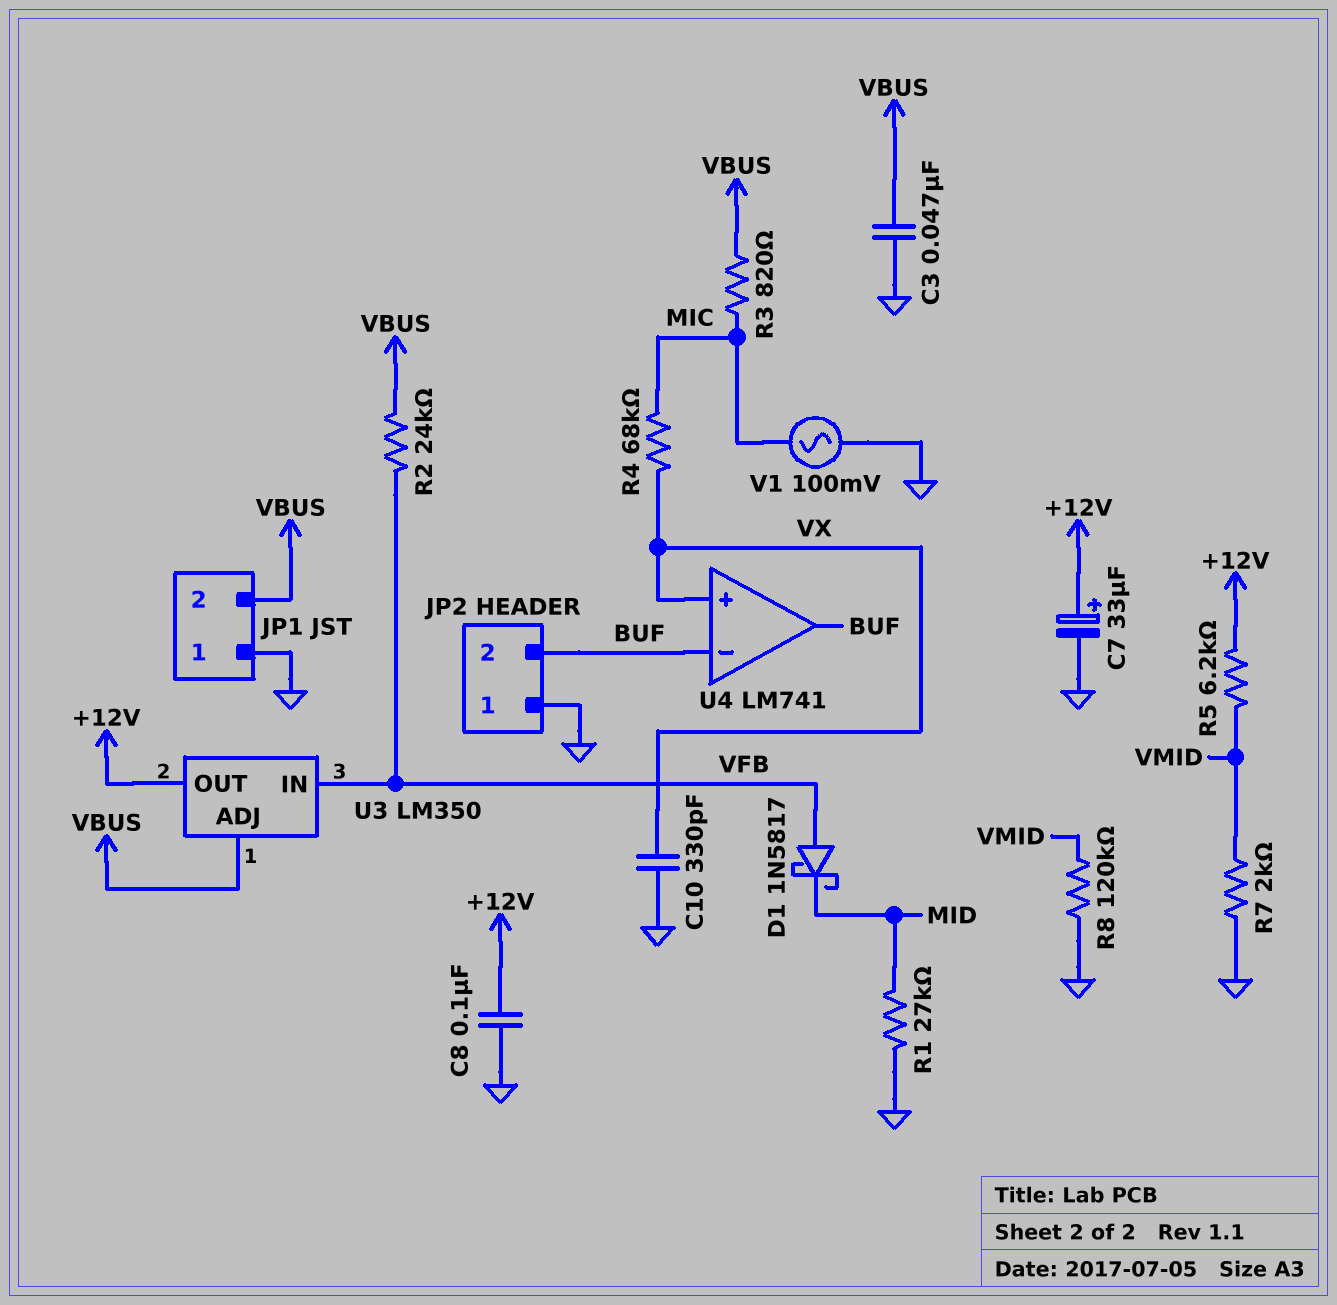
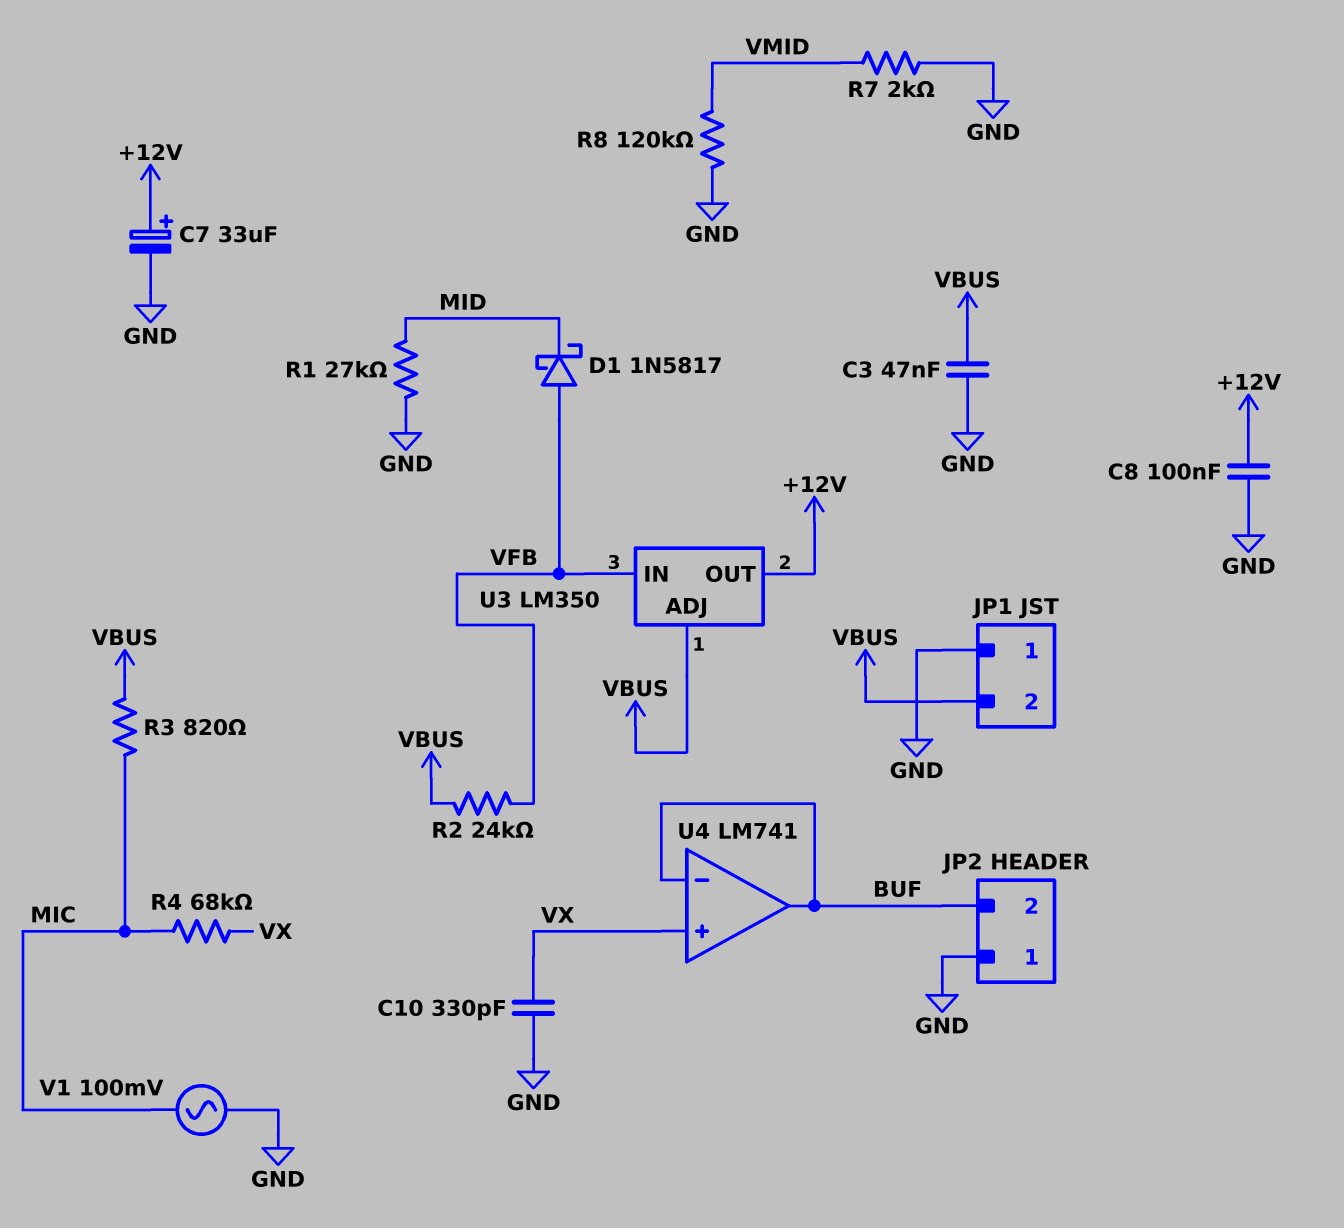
R5: 6.2k (+12V, VMID) -> none

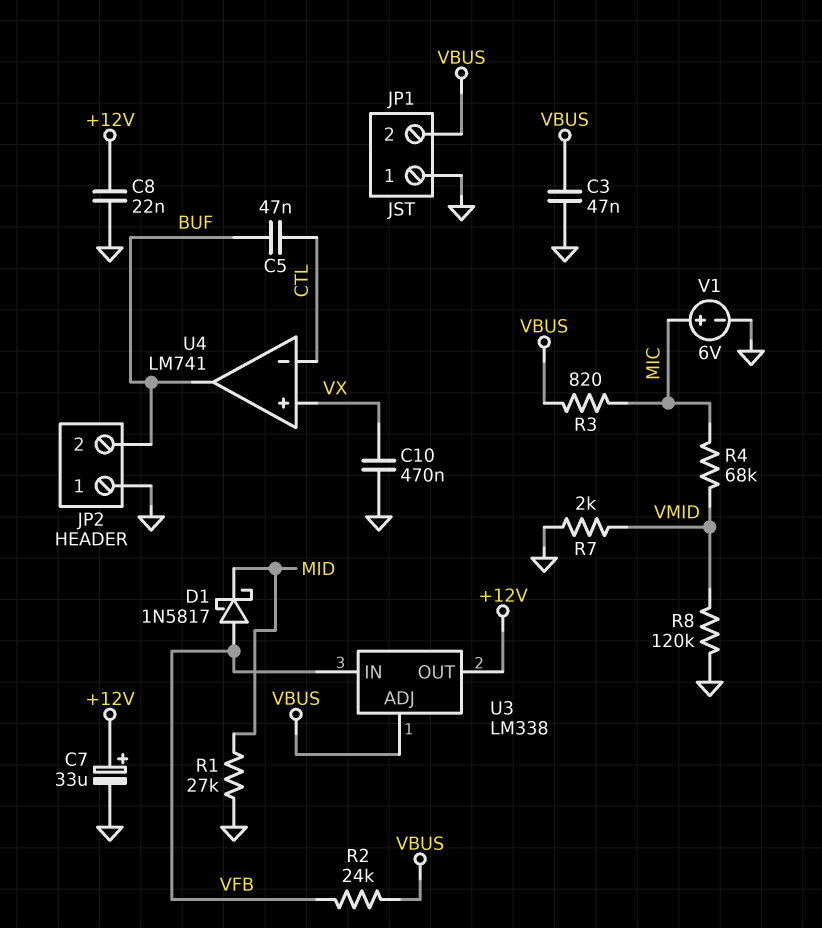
C5: none -> 47nF (BUF, CTL)
C8: 100nF (+12V, GND) -> 22nF (+12V, GND)
C10: 330pF (GND, VX) -> 470nF (GND, VX)
R4: 68k (MIC, VX) -> 68k (MIC, VMID)
U3: LM350 -> LM338
U4 pin in-: BUF -> CTL
V1: AC 100mV (GND, MIC) -> 6V (plus MIC, minus GND)

